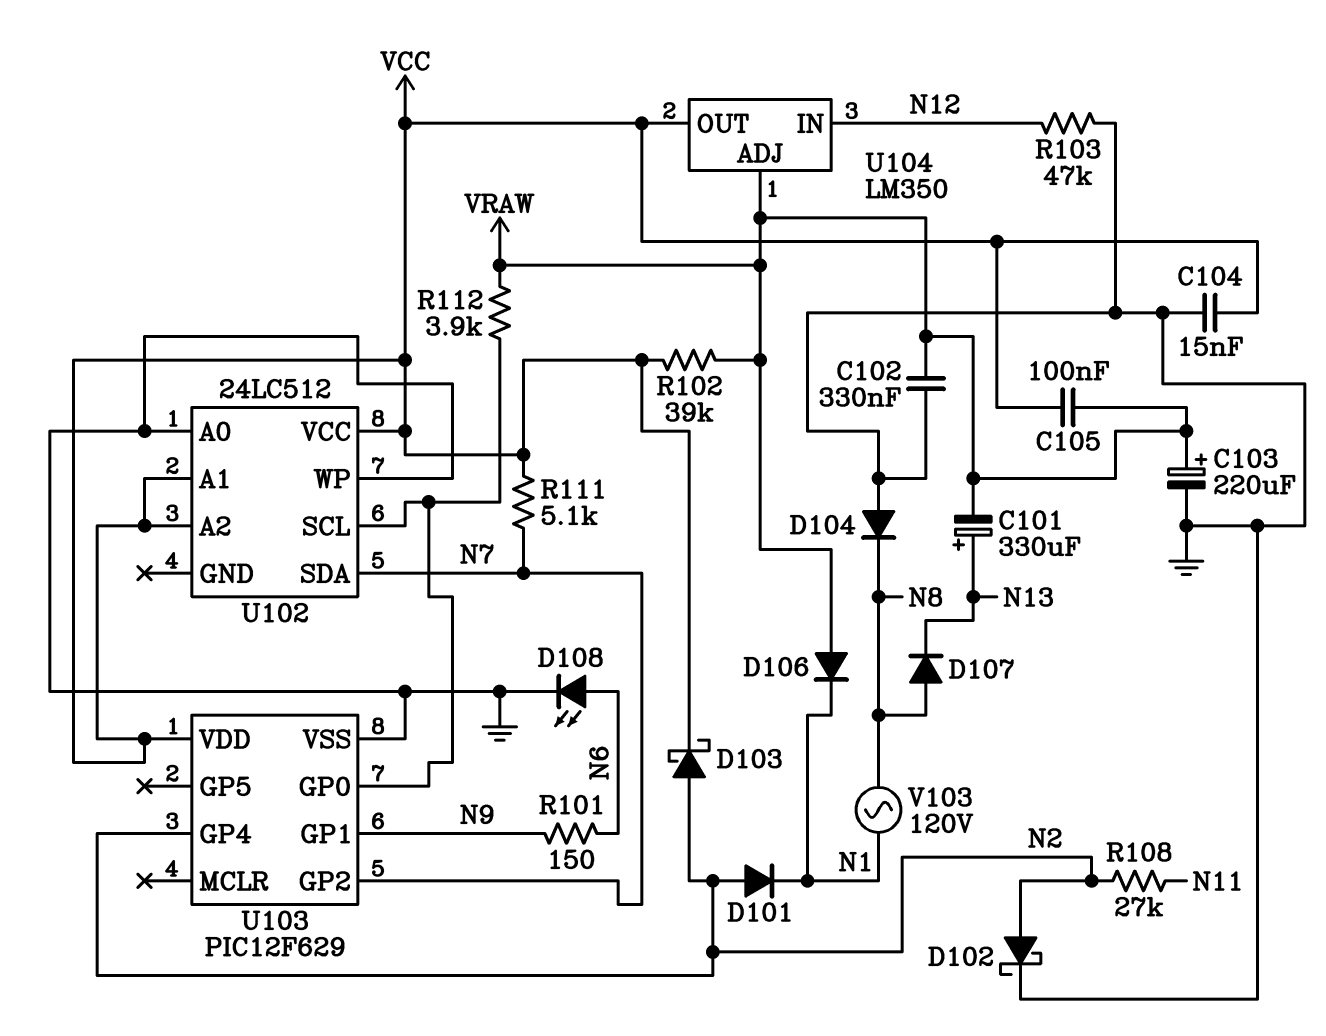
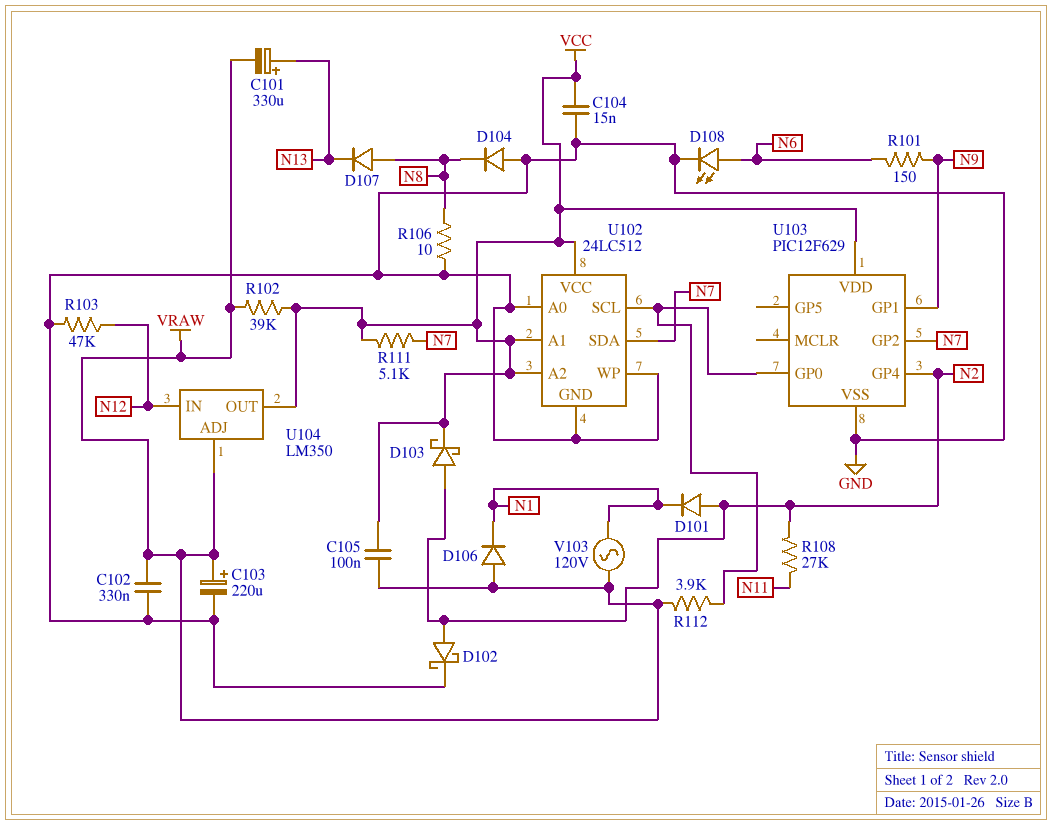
R106: none -> 10 (GND, N8)
U102 pin GND: none -> GND
V103: AC 120V (N1, N8) -> AC 120V (N1, VRAW)

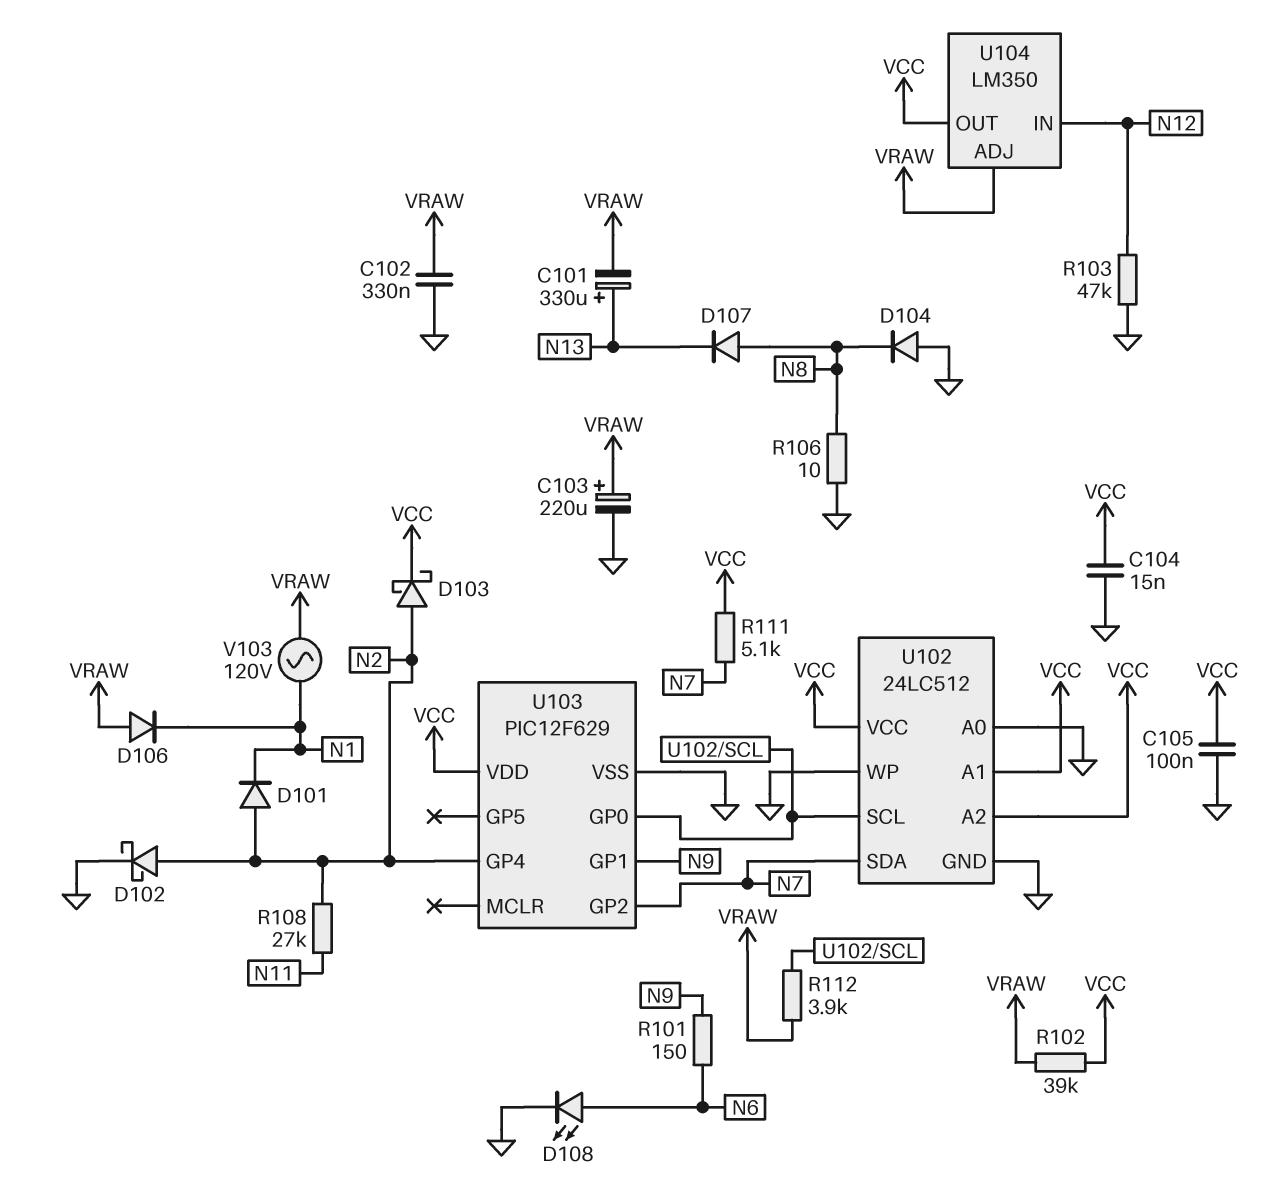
C105: 100nF (VCC, VRAW) -> 100nF (GND, VCC)

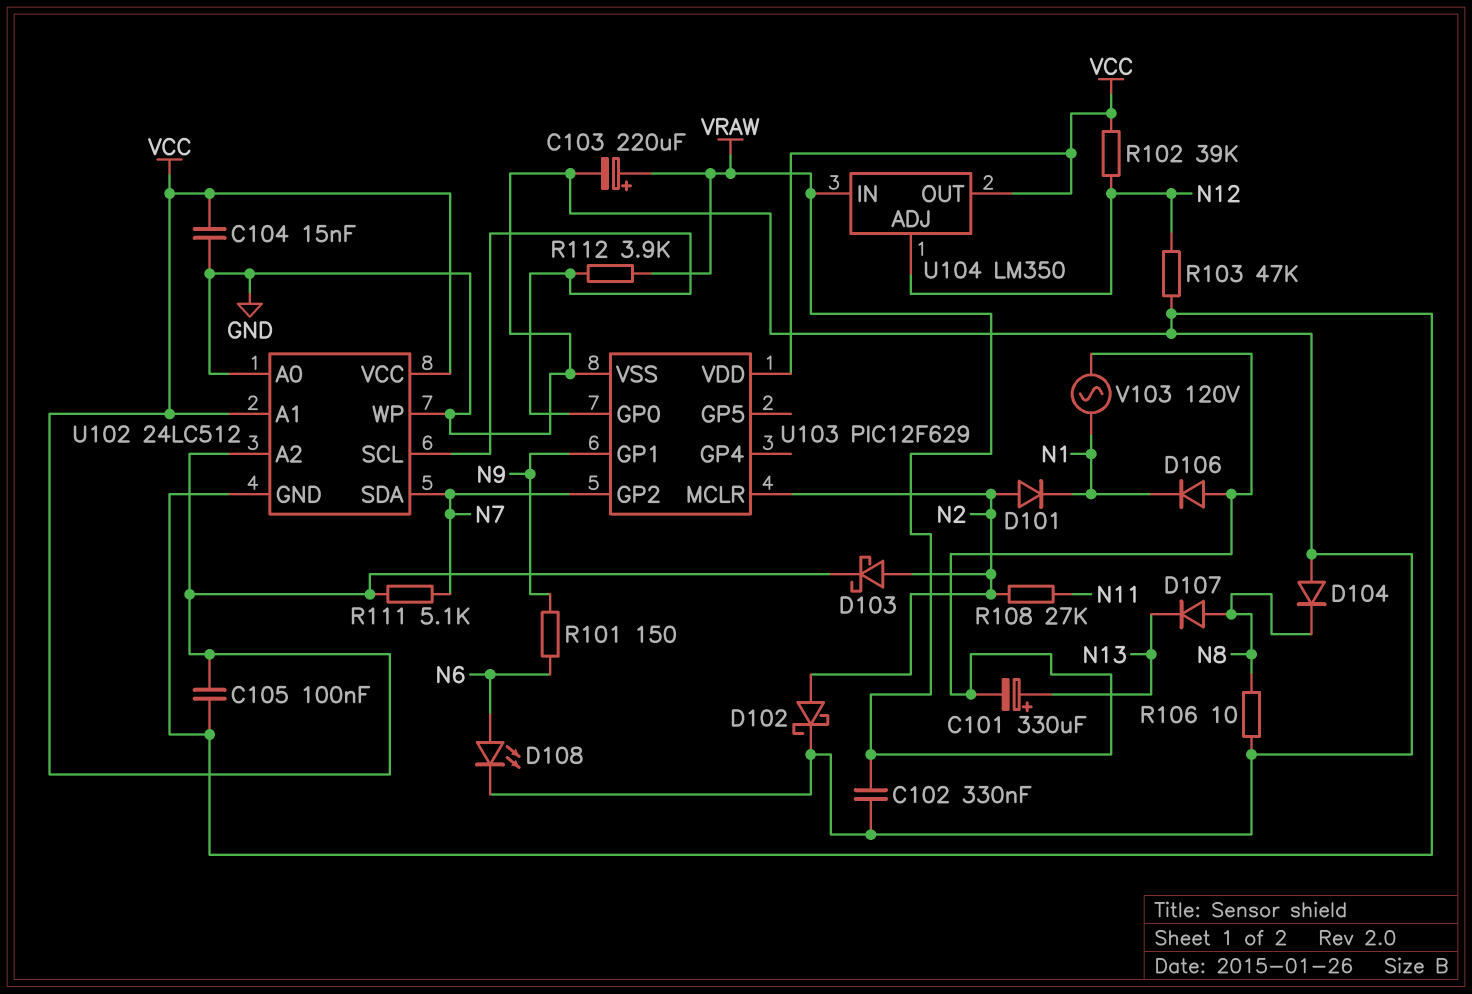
R102: 39k (VCC, VRAW) -> 39k (N12, VCC)
U103 pin GP4: N2 -> none
U103 pin MCLR: none -> N2
U104 pin ADJ: VRAW -> N12
U104 pin IN: N12 -> VRAW

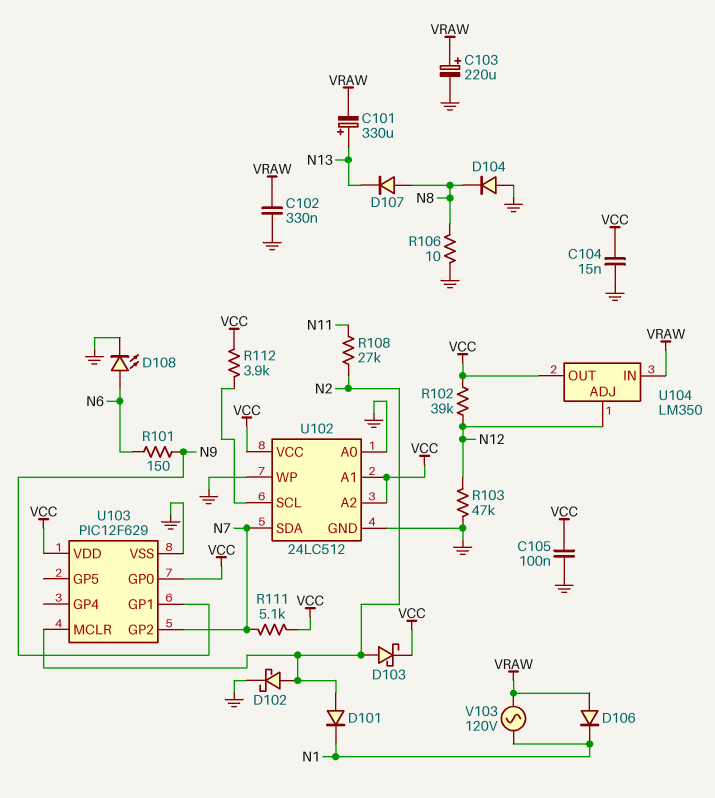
R112: 3.9k (U102/SCL, VRAW) -> 3.9k (U102/SCL, VCC)
U103 pin GP0: U102/SCL -> VCC

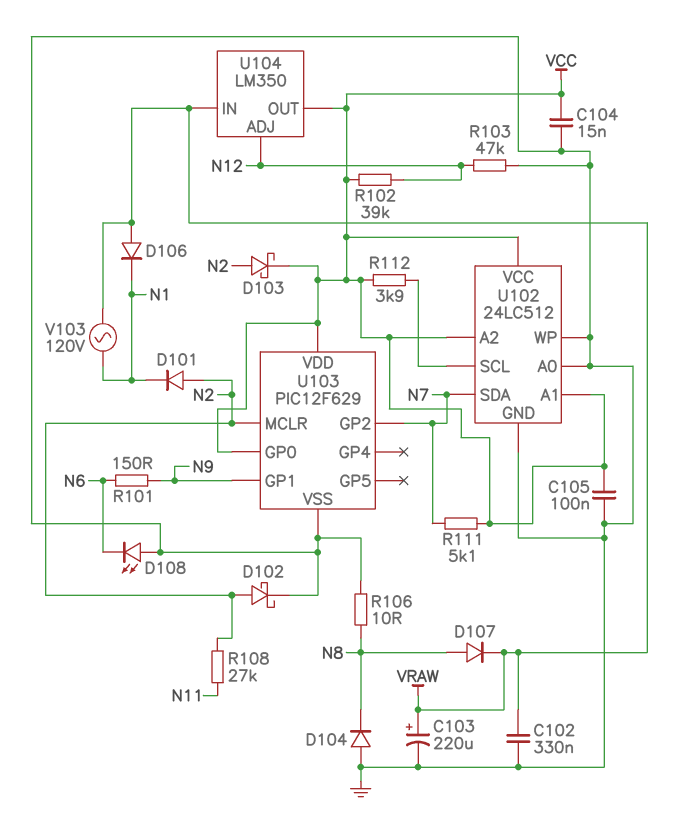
C101: 330uF (plus N13, minus VRAW) -> none
D107: diode (A N8, K N13) -> diode (A N8, K VRAW)
D108: LED (A N6, K GND) -> LED (A GND, K N6)

